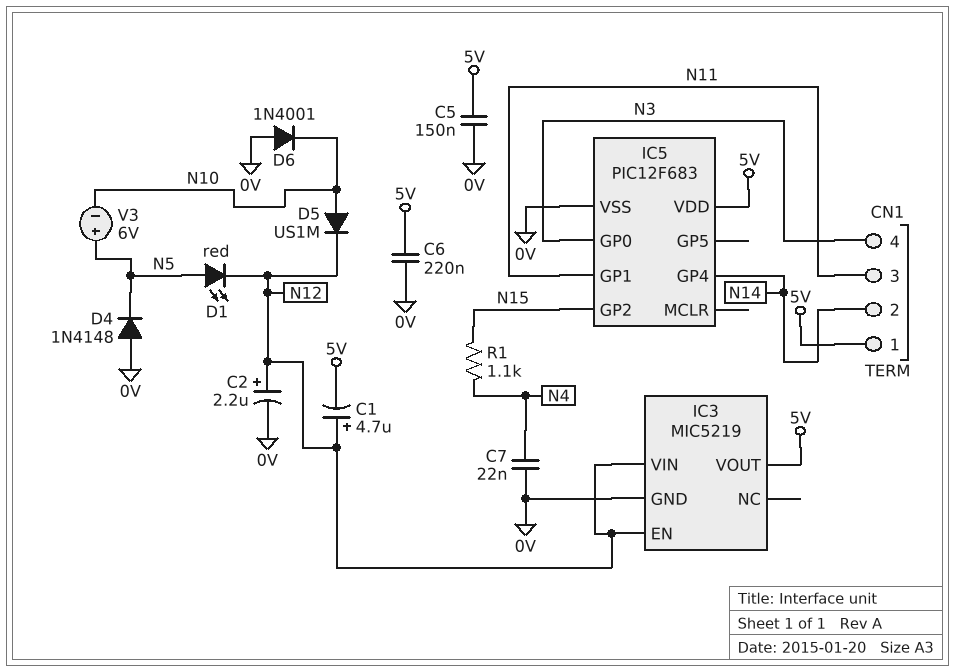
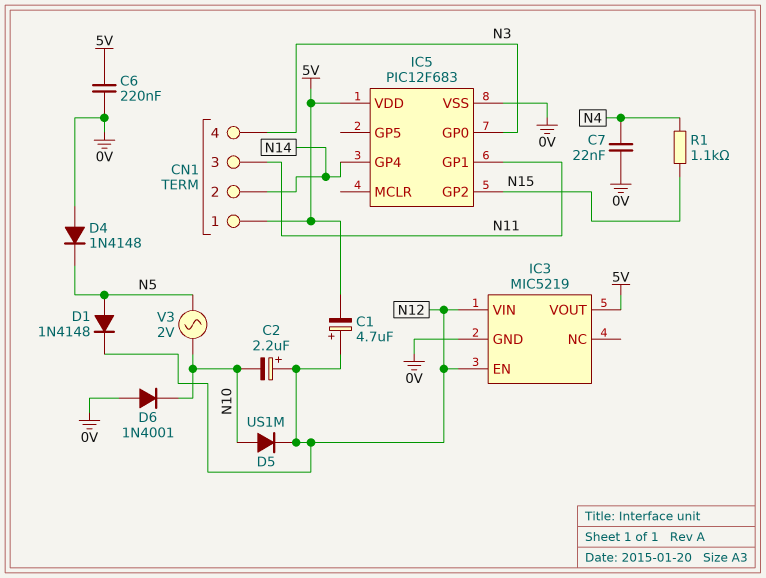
C2: 2.2uF (plus N12, minus 0V) -> 2.2uF (plus N12, minus N10)
C5: 150nF (0V, 5V) -> none
D1: LED red (A N5, K N12) -> diode 1N4148 (A N5, K N12)
V3: 6V (plus N5, minus N10) -> AC 2V (N5, N10)

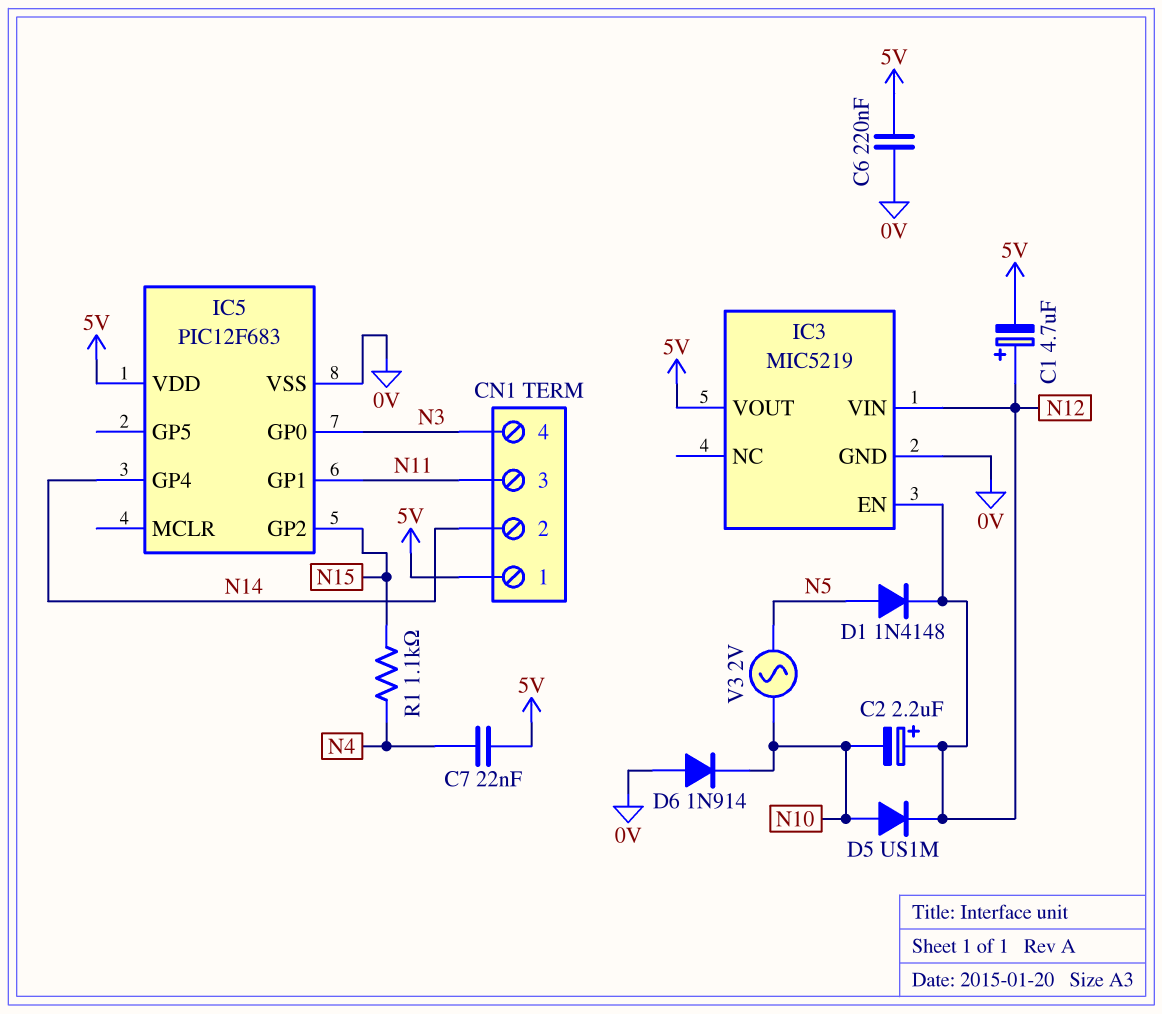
C7: 22nF (0V, N4) -> 22nF (5V, N4)
D4: diode 1N4148 (A 0V, K N5) -> none
D6: diode 1N4001 (A 0V, K N10) -> diode 1N914 (A 0V, K N10)

